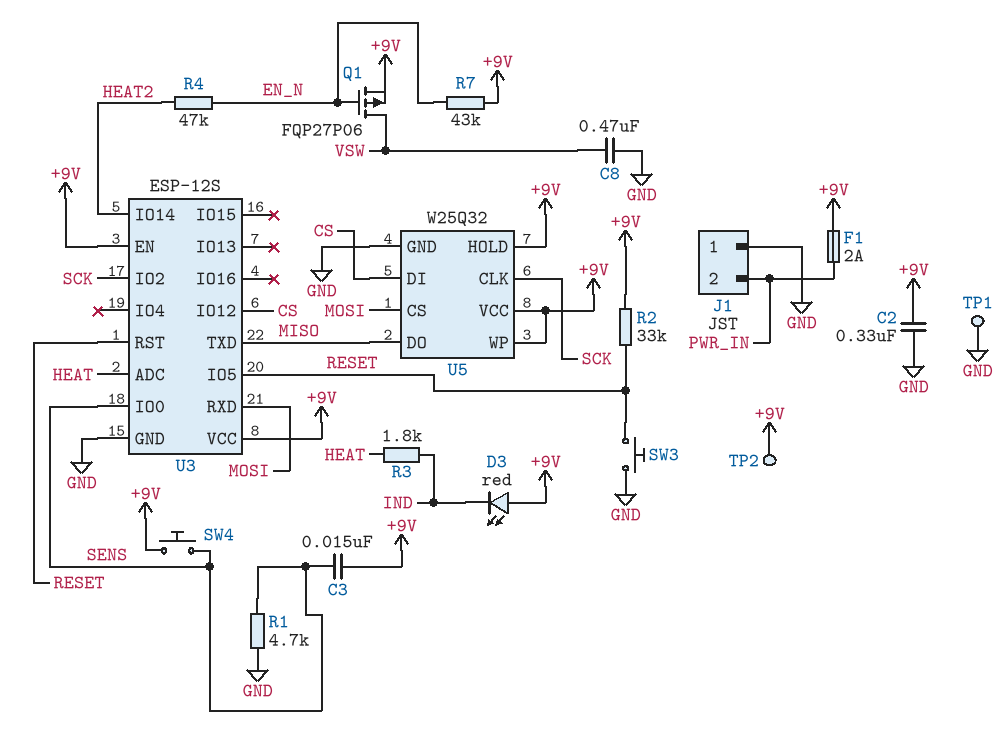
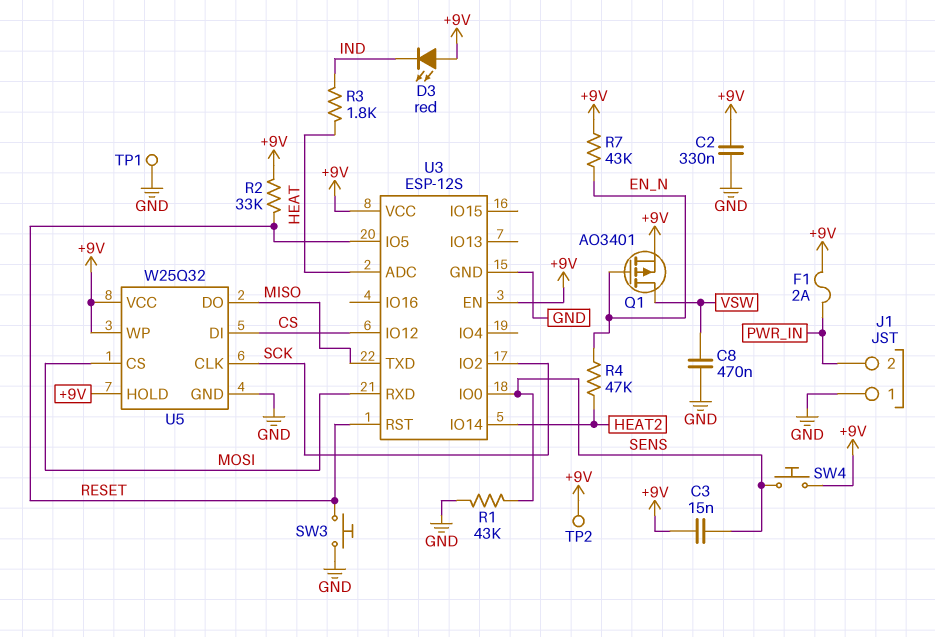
Q1: PMOS FQP27P06 (G EN_N, D VSW, S +9V) -> PMOS AO3401 (G EN_N, D VSW, S +9V)
R1: 4.7k (GND, SENS) -> 43k (GND, SENS)

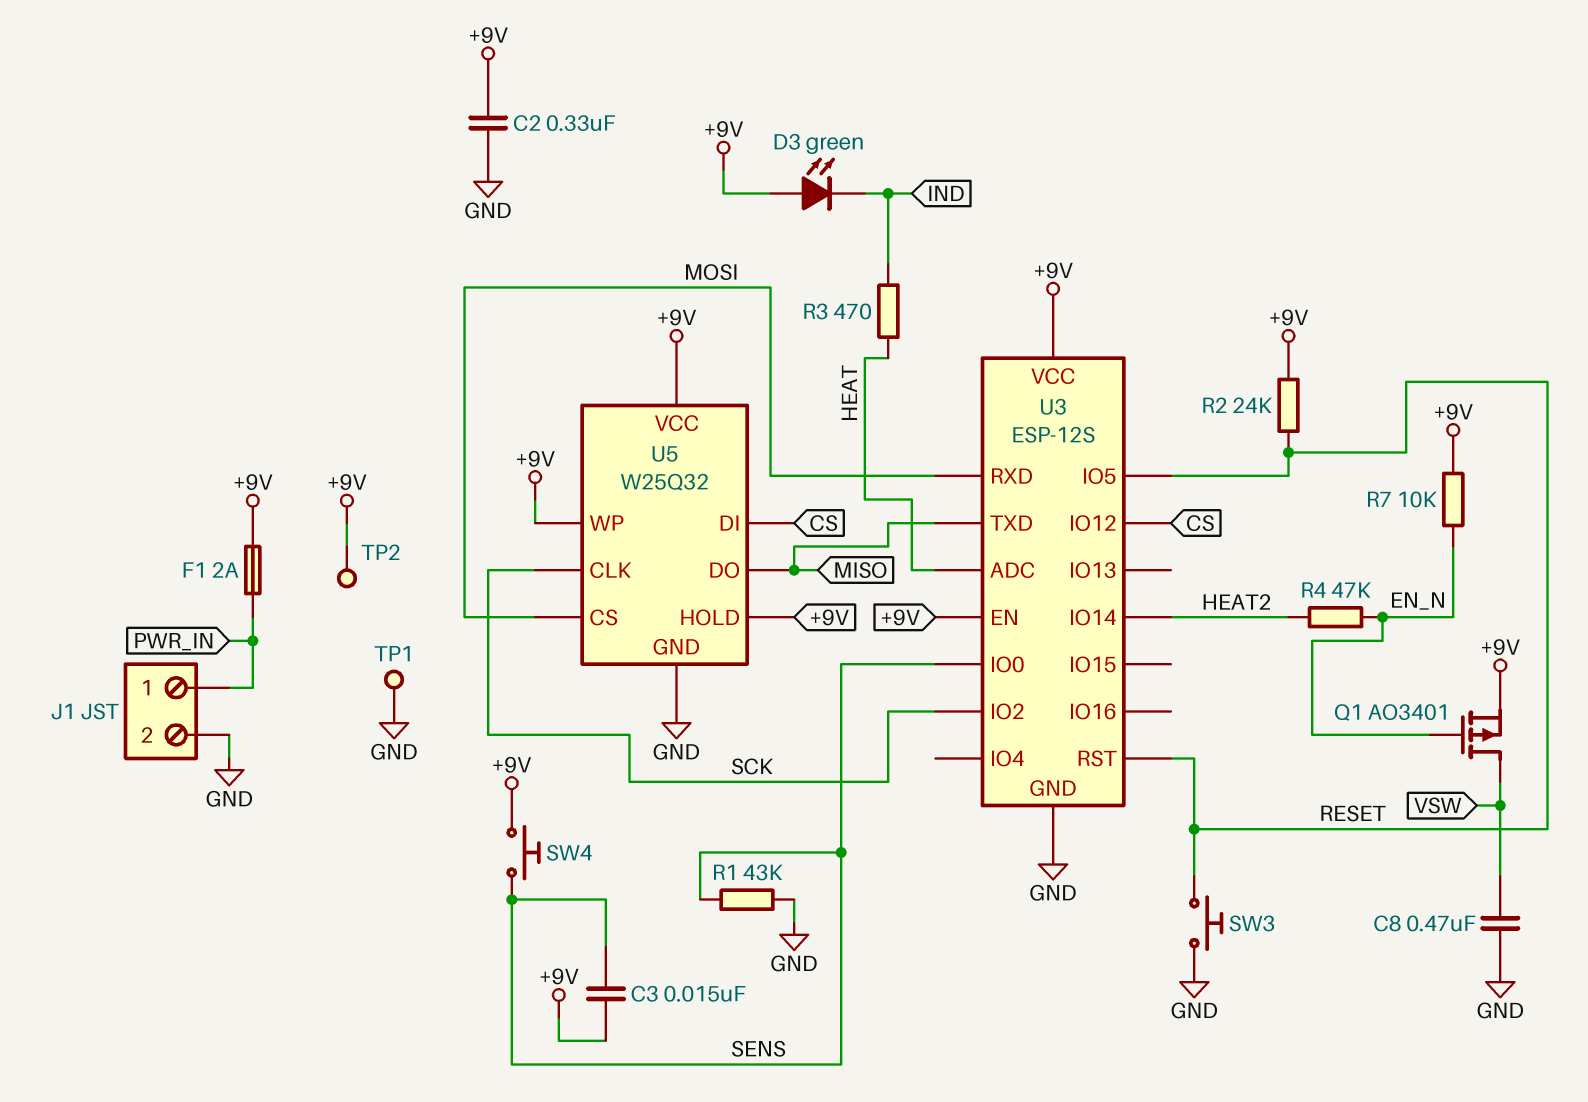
D3: LED red (A +9V, K IND) -> LED green (A +9V, K IND)
J1 pin 1: GND -> PWR_IN
J1 pin 2: PWR_IN -> GND
R2: 33k (+9V, RESET) -> 24k (+9V, RESET)
R3: 1.8k (HEAT, IND) -> 470 (HEAT, IND)
R7: 43k (+9V, EN_N) -> 10k (+9V, EN_N)

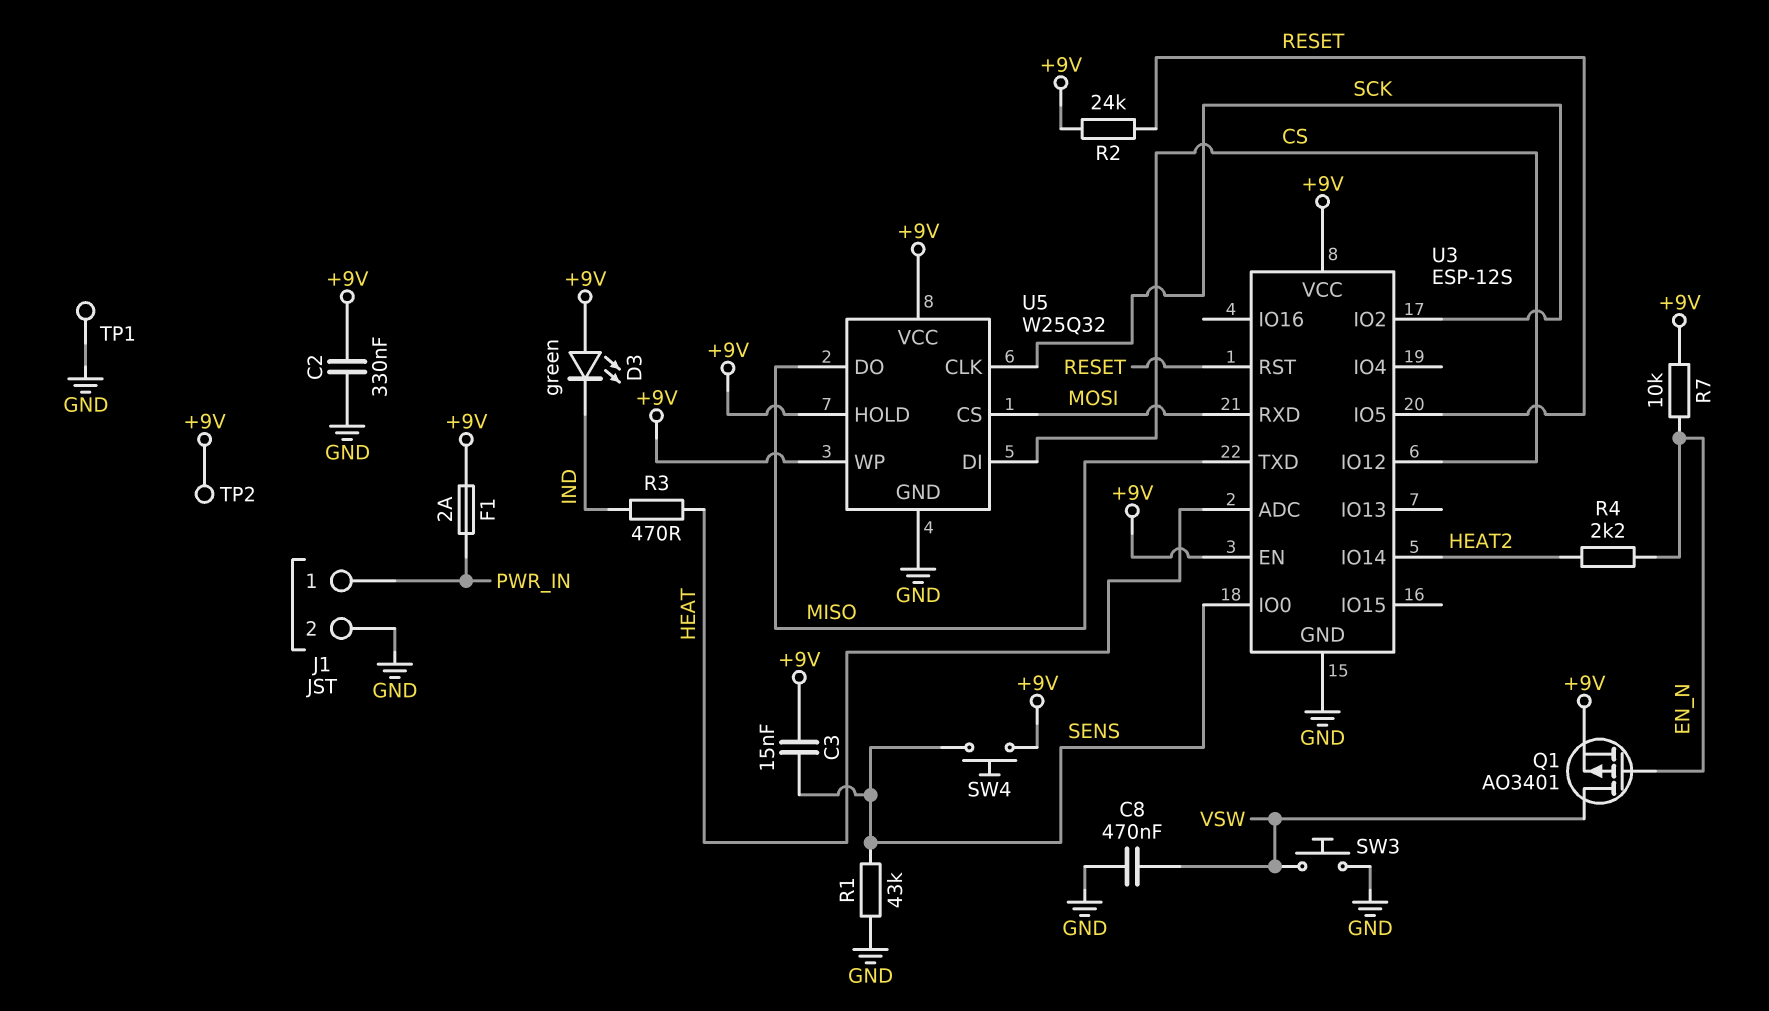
R4: 47k (EN_N, HEAT2) -> 2.2k (EN_N, HEAT2)
SW3: button (GND, RESET) -> button (GND, VSW)

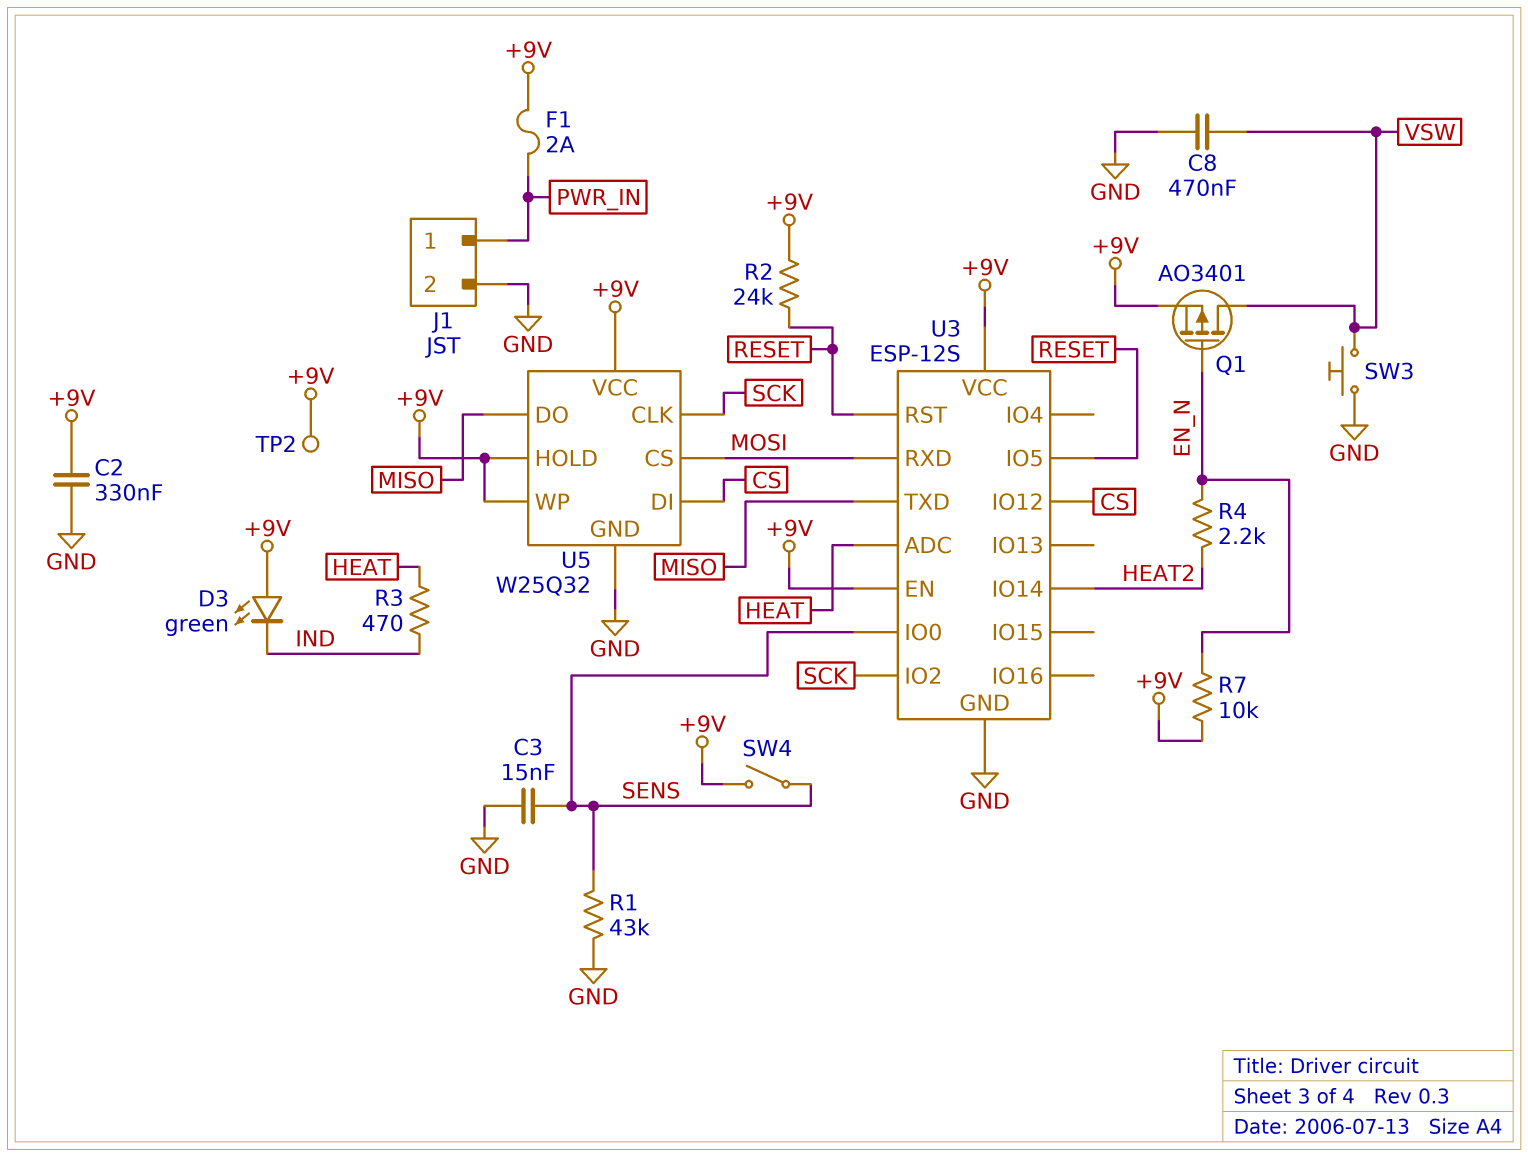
C3: 15nF (+9V, SENS) -> 15nF (GND, SENS)
SW4: button (+9V, SENS) -> switch (+9V, SENS)
TP1: test point (GND) -> none

